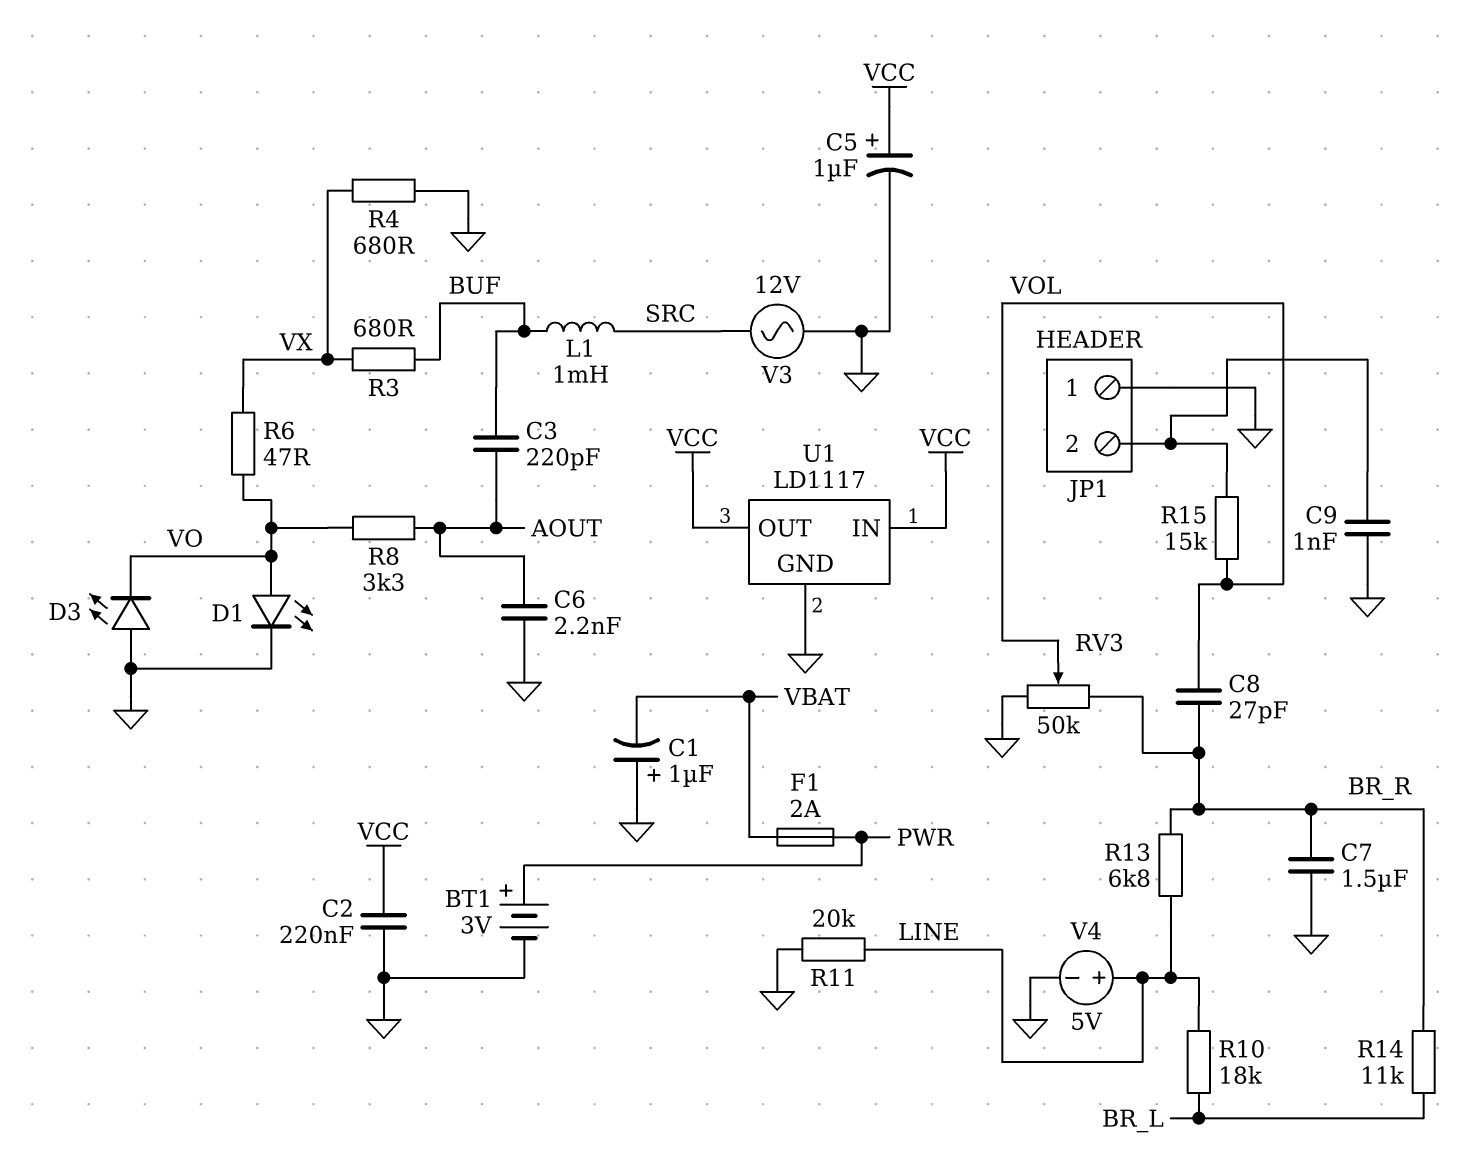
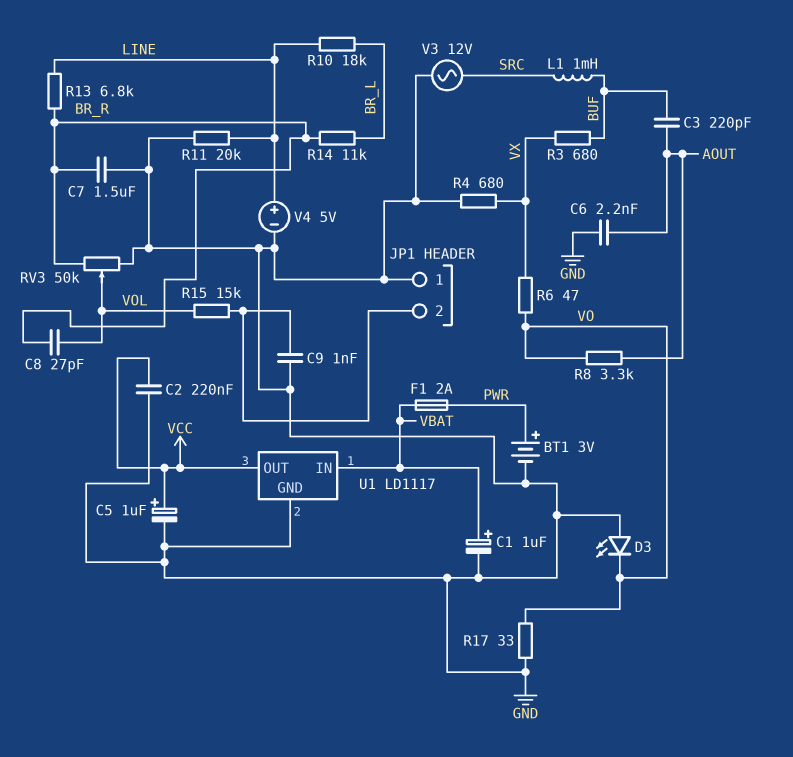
C1: 1uF (plus GND, minus VBAT) -> 1uF (plus VBAT, minus GND)
D1: LED (A VO, K GND) -> none
R17: none -> 33 (GND, VO)
U1 pin IN: VCC -> VBAT

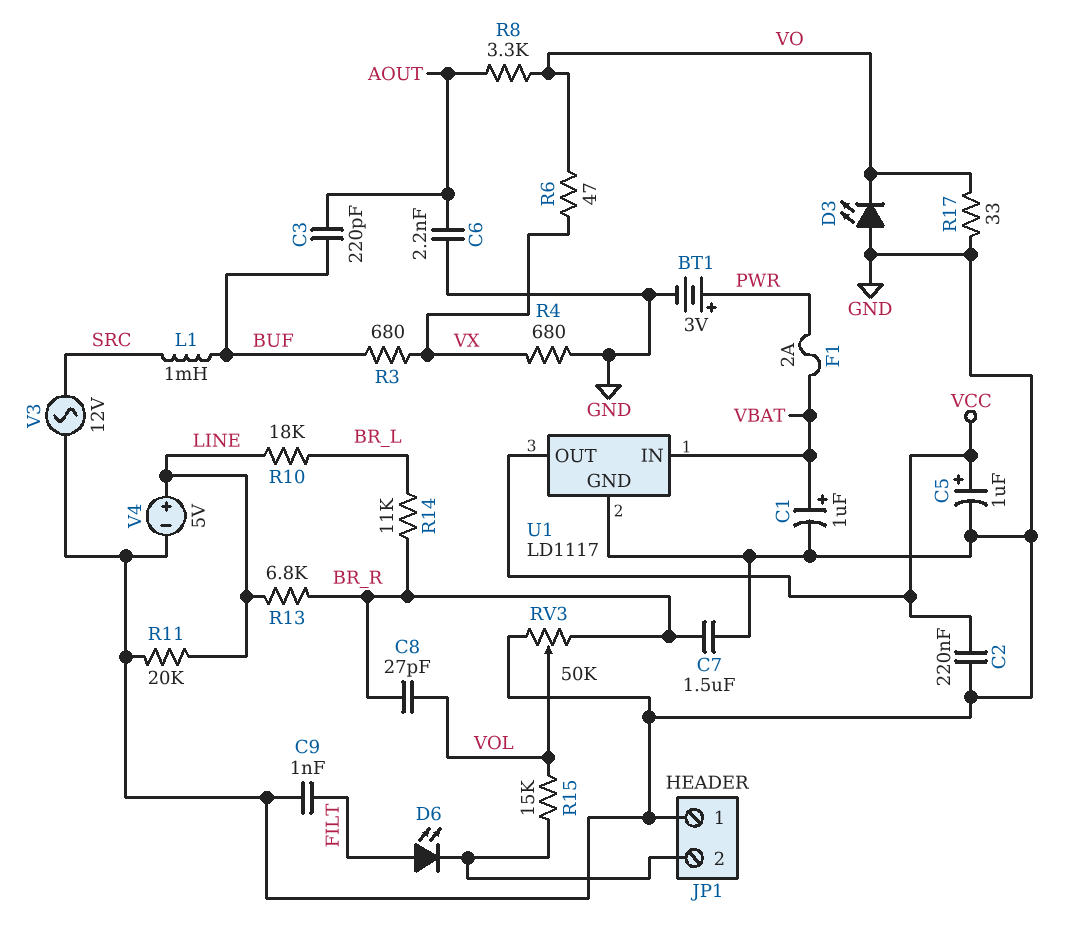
C9: 1nF (GND, JP1/2) -> 1nF (FILT, GND)
D6: none -> LED (A FILT, K JP1/2)

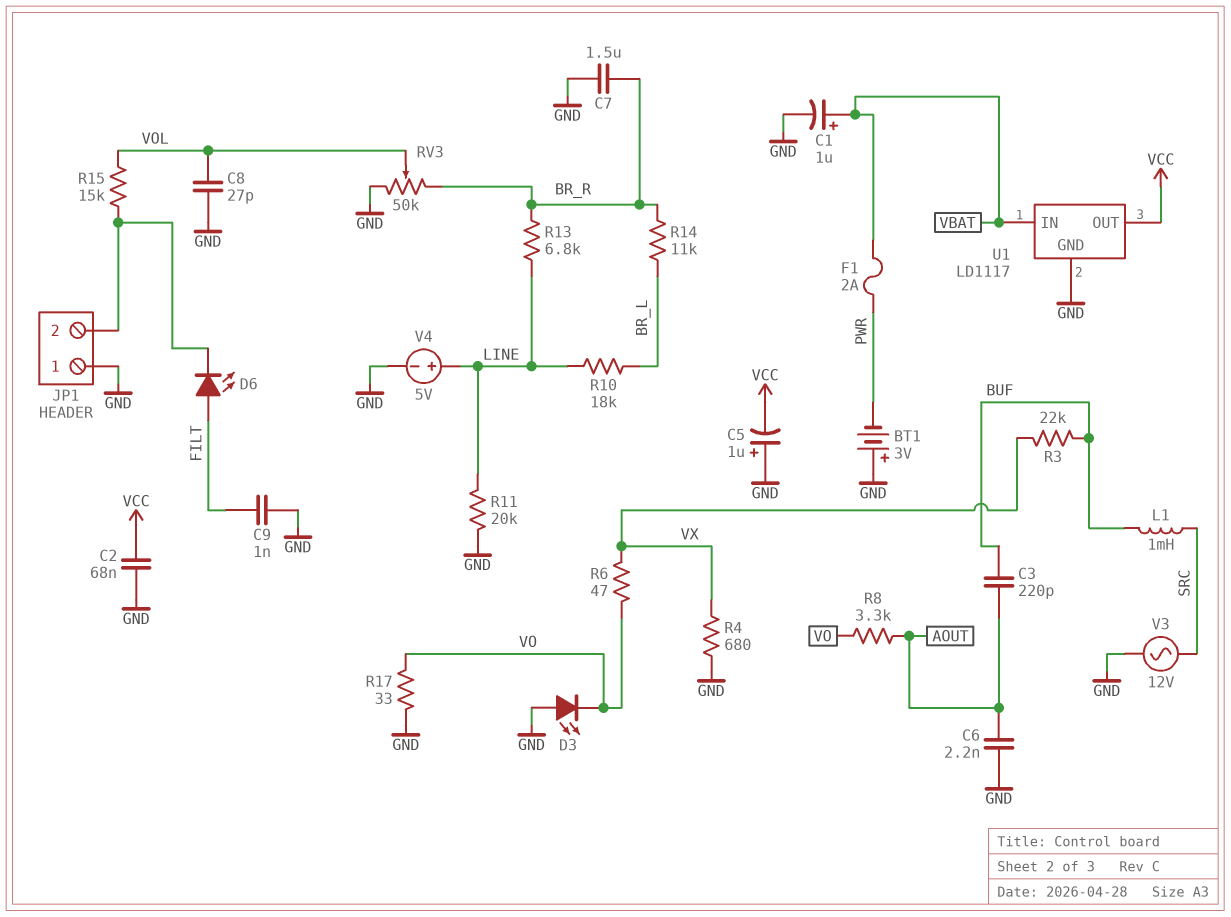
BT1: 3V (plus PWR, minus GND) -> 3V (plus GND, minus PWR)
C2: 220nF (GND, VCC) -> 68nF (GND, VCC)
C5: 1uF (plus VCC, minus GND) -> 1uF (plus GND, minus VCC)
C8: 27pF (BR_R, VOL) -> 27pF (GND, VOL)
R3: 680 (BUF, VX) -> 22k (BUF, VX)

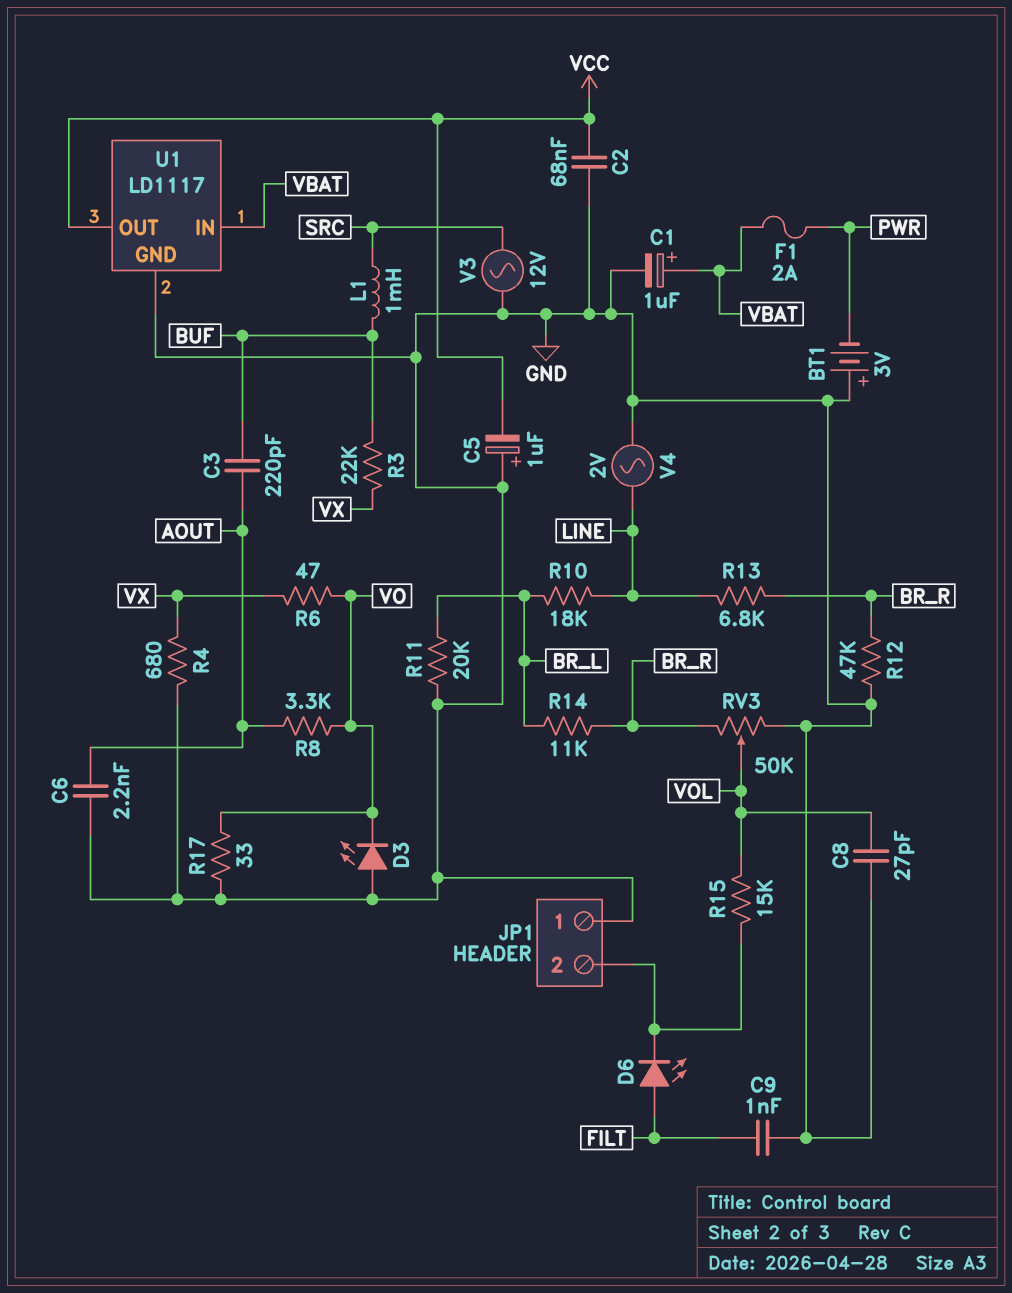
C7: 1.5uF (BR_R, GND) -> none
R11: 20k (GND, LINE) -> 20k (BR_L, GND)
R12: none -> 47k (BR_R, GND)
V4: 5V (plus LINE, minus GND) -> AC 2V (GND, LINE)

